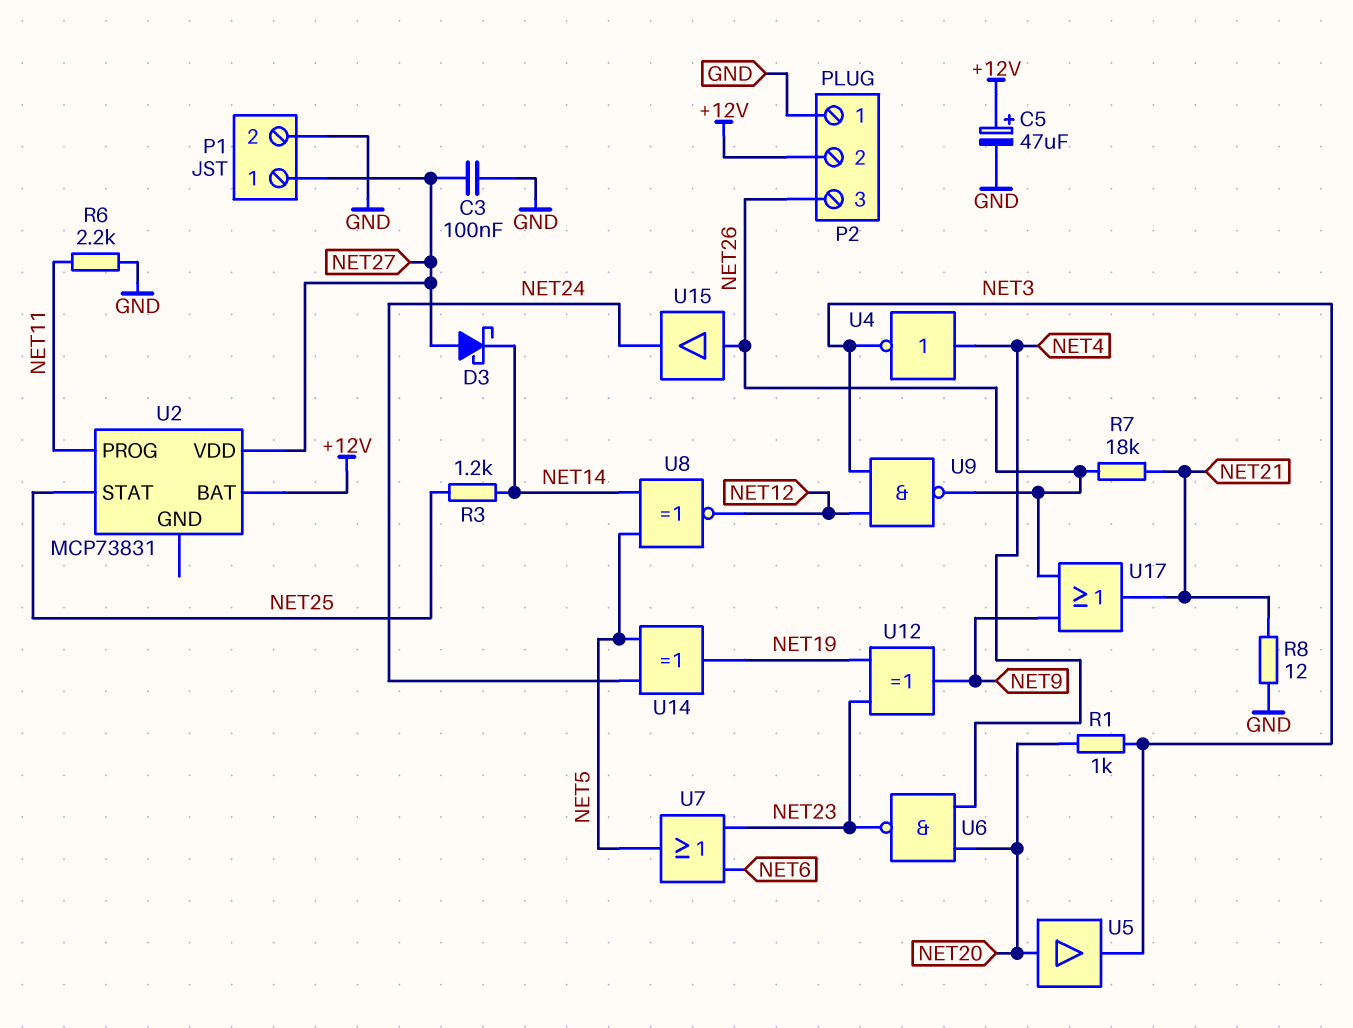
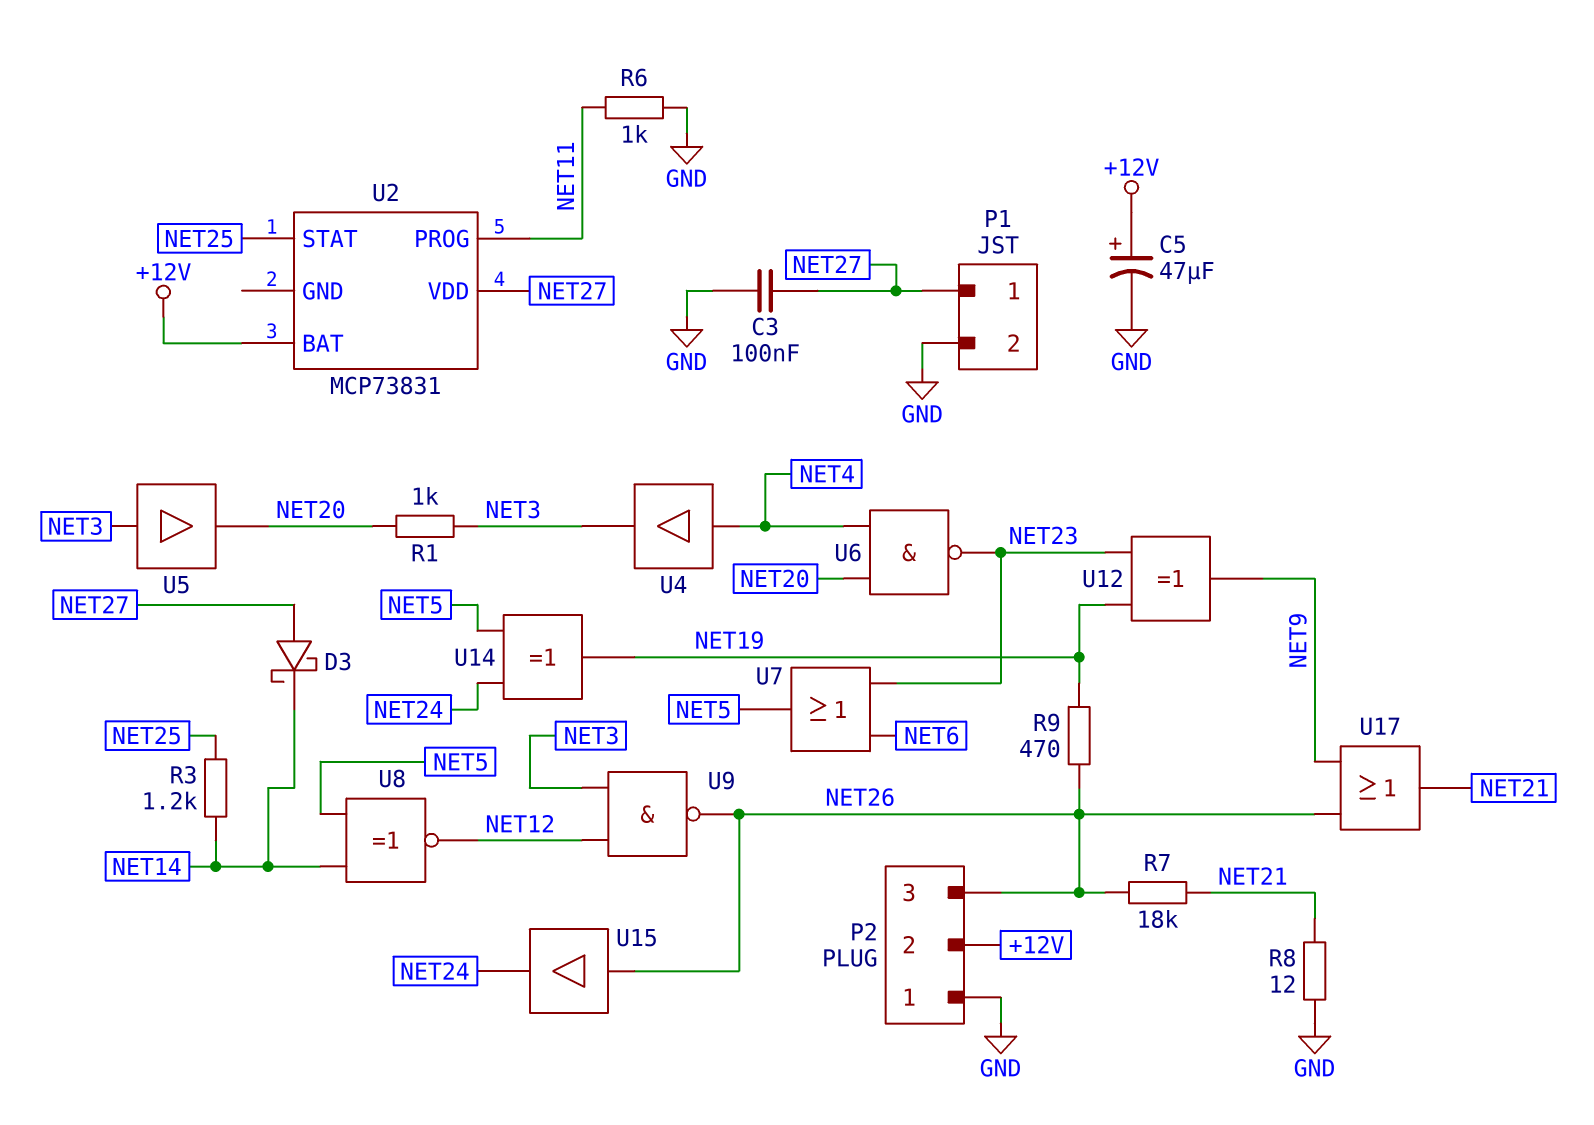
R6: 2.2k (GND, NET11) -> 1k (GND, NET11)
R9: none -> 470 (NET19, NET26)
U4: NOT (in NET4, out NET3) -> buffer (in NET4, out NET3)
U5: buffer (in NET20, out NET3) -> buffer (in NET3, out NET20)

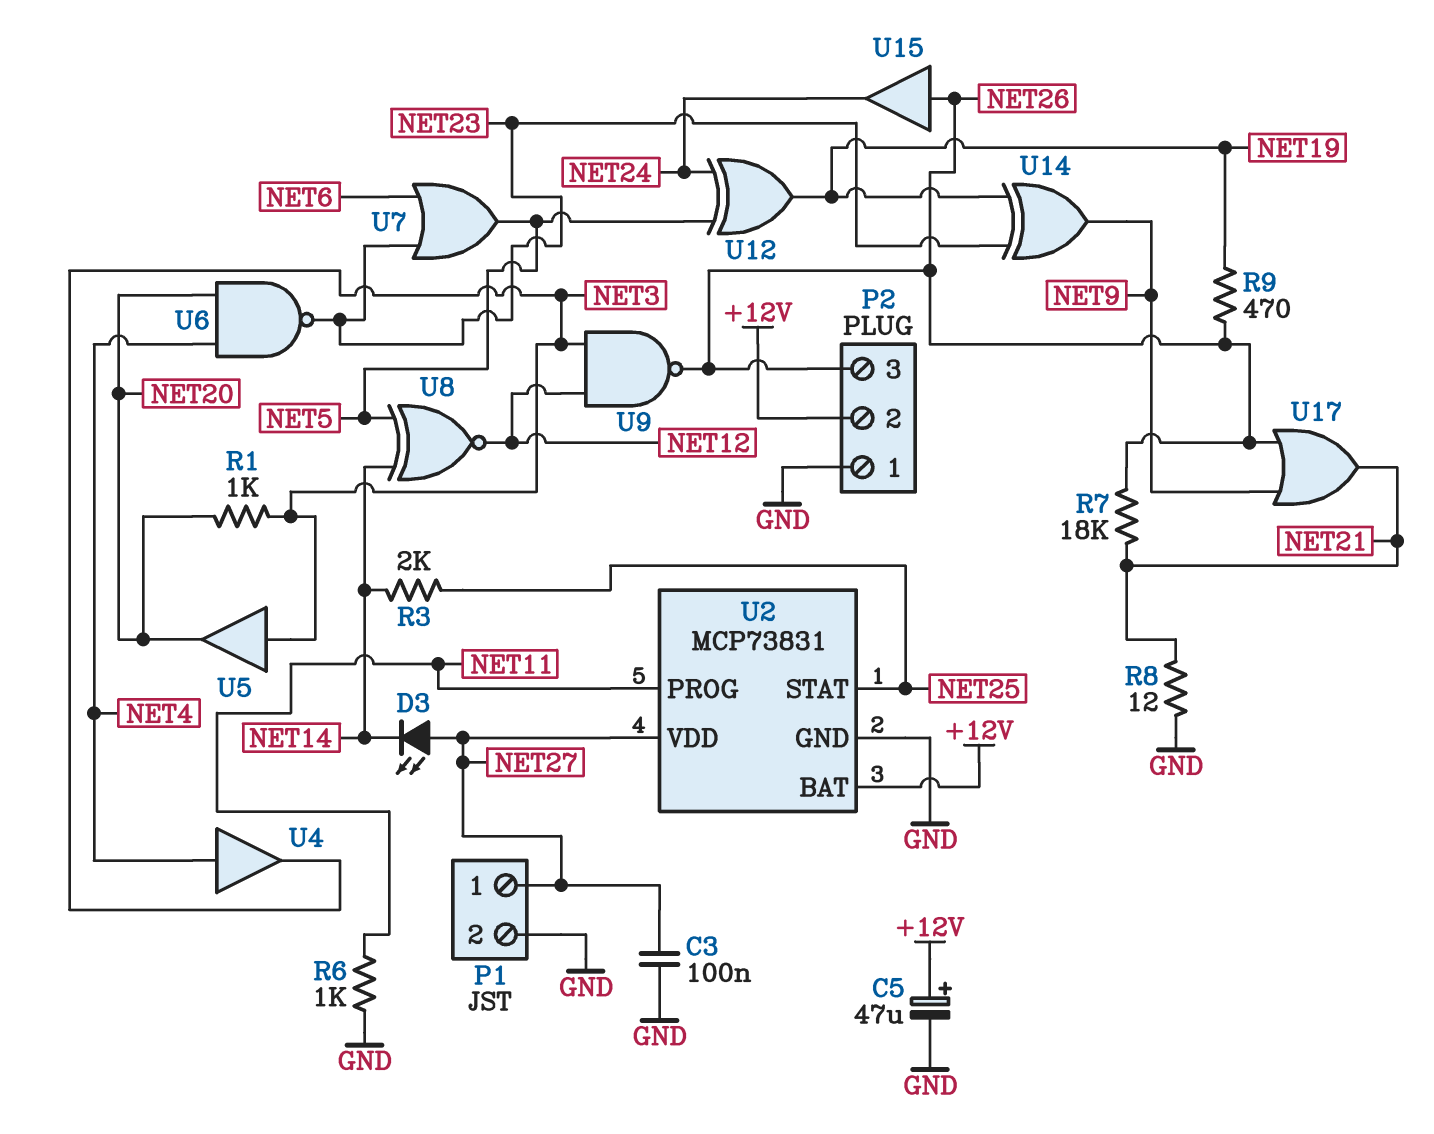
D3: schottky (A NET27, K NET14) -> LED (A NET27, K NET14)
R3: 1.2k (NET14, NET25) -> 2k (NET14, NET25)
U2 pin GND: none -> GND
U12: XOR (in NET19, in NET23, out NET9) -> XOR (in NET5, in NET24, out NET19)
U14: XOR (in NET5, in NET24, out NET19) -> XOR (in NET19, in NET23, out NET9)

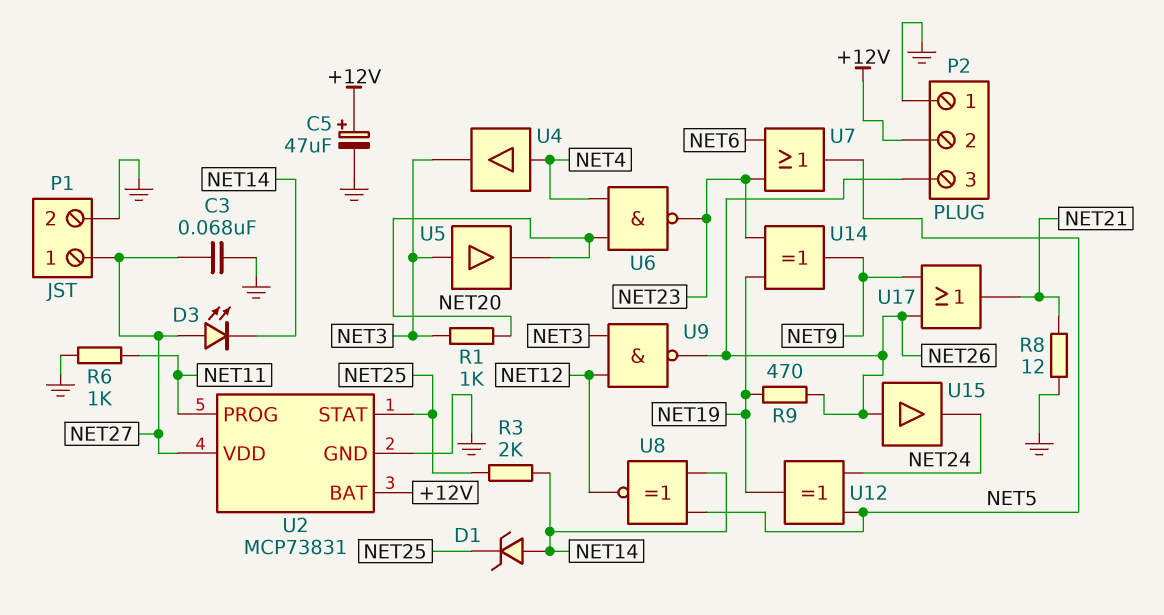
C3: 100nF (GND, NET27) -> 68nF (GND, NET27)
D1: none -> zener (A NET14, K NET25)
R7: 18k (NET21, NET26) -> none

